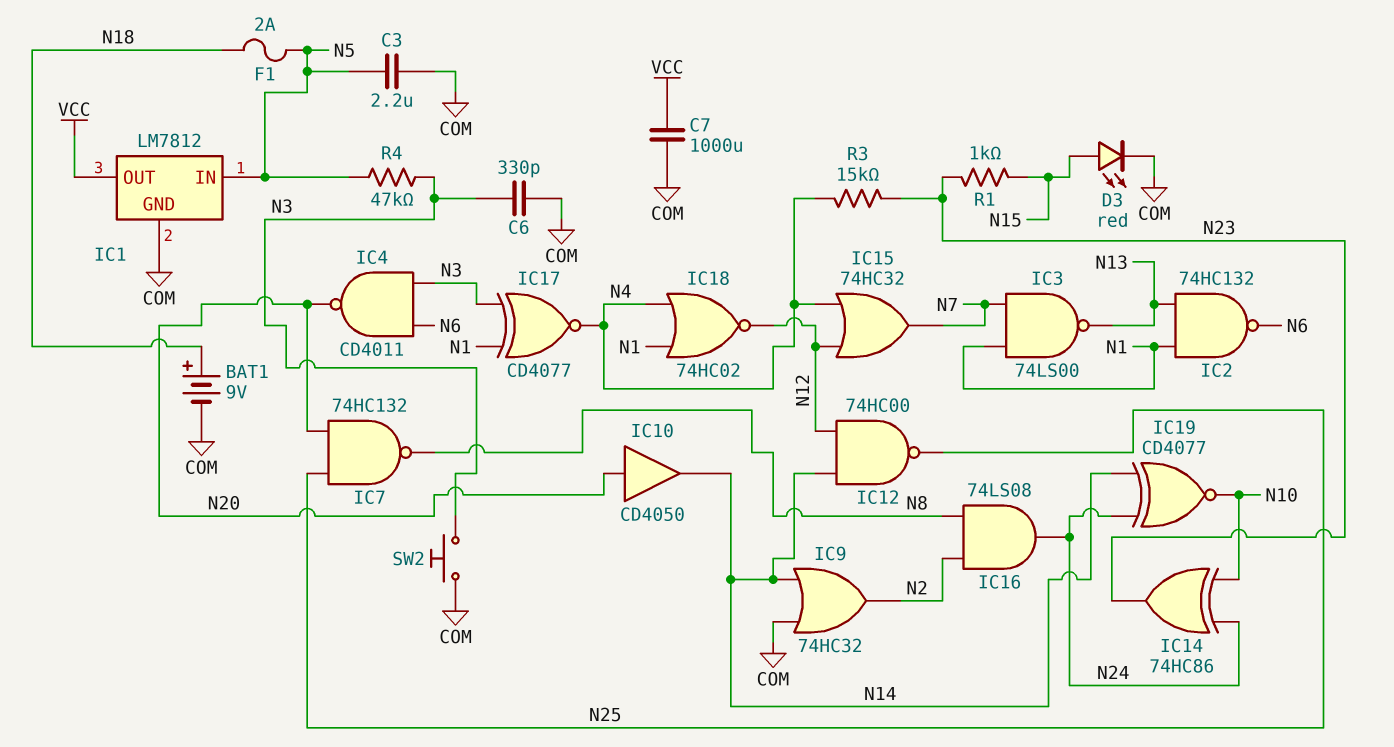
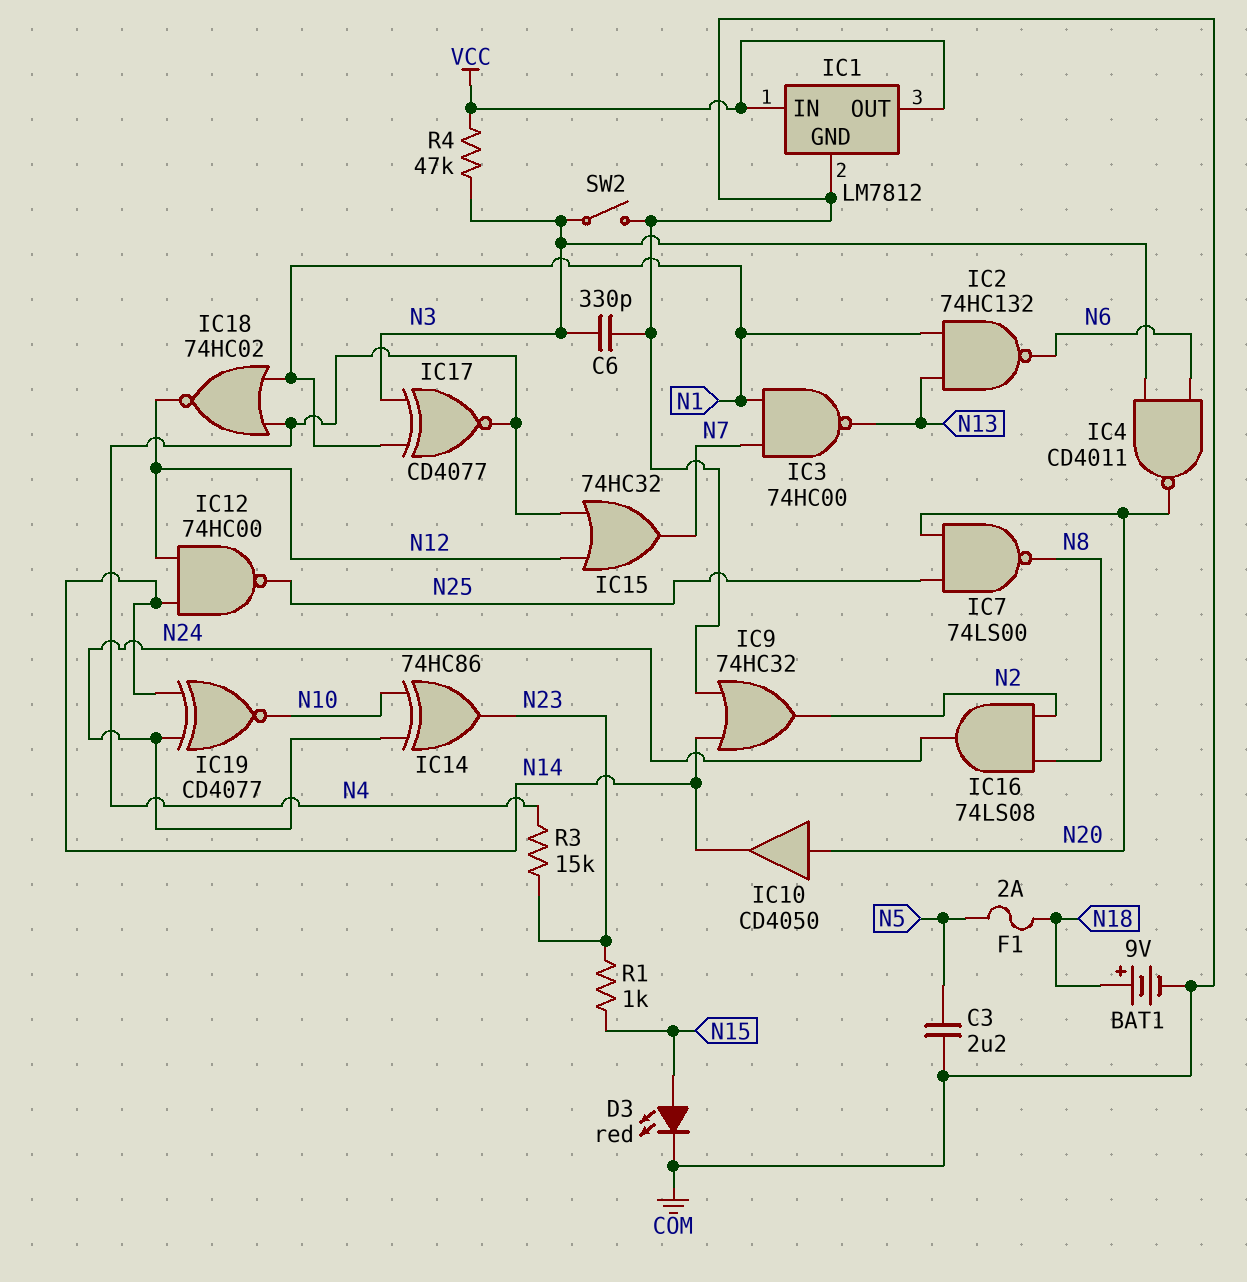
C7: 1000uF (COM, VCC) -> none
IC1 pin IN: N5 -> VCC
IC3: NAND 74LS00 (in N1, in N7, out N13) -> NAND 74HC00 (in N1, in N7, out N13)
IC7: NAND 74HC132 (in N20, in N25, out N8) -> NAND 74LS00 (in N20, in N25, out N8)
R4: 47k (N3, N5) -> 47k (N3, VCC)
SW2: button (COM, N3) -> switch (COM, N3)

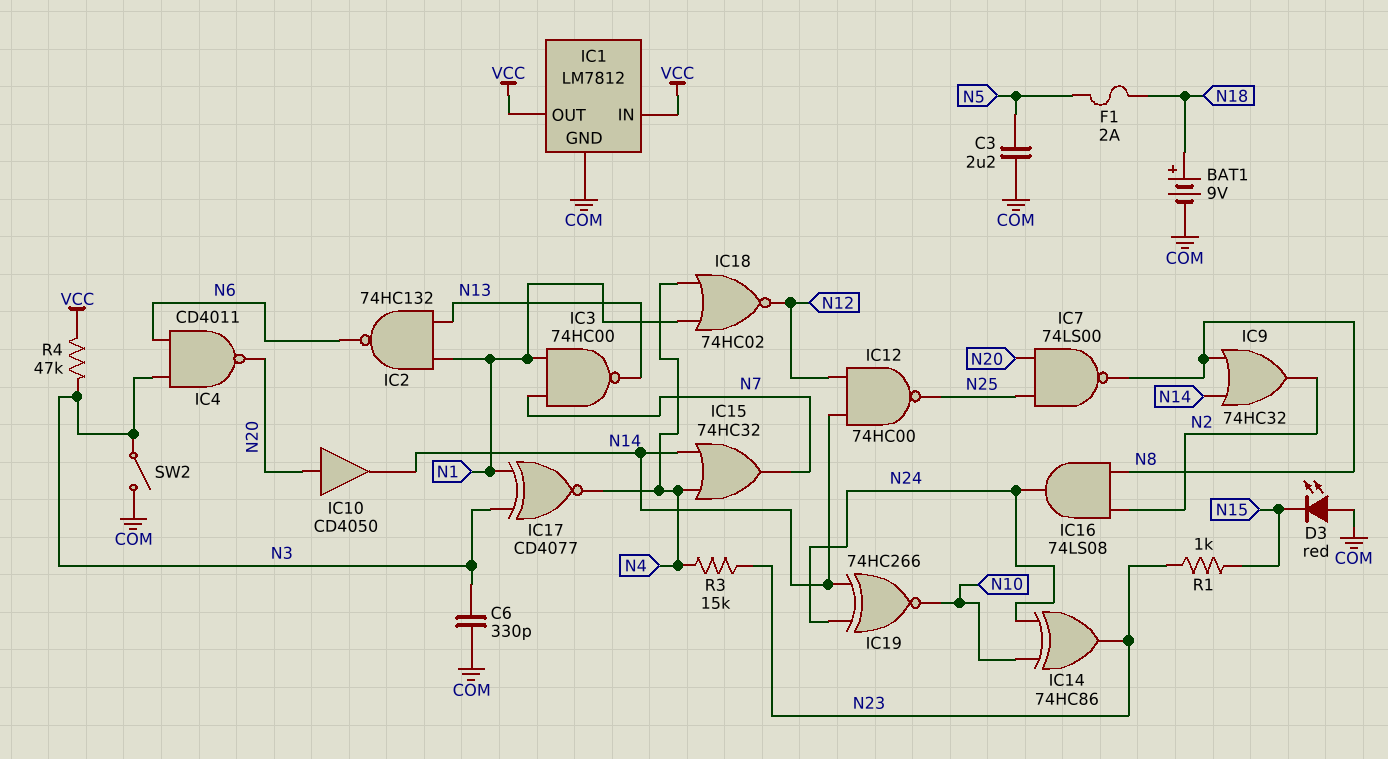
D3: LED red (A N15, K COM) -> LED red (A COM, K N15)
IC9: OR 74HC32 (in COM, in N14, out N2) -> OR 74HC32 (in N8, in N14, out N2)
IC15: OR 74HC32 (in N4, in N12, out N7) -> OR 74HC32 (in N4, in N14, out N7)
IC19: XNOR CD4077 (in N14, in N24, out N10) -> XNOR 74HC266 (in N14, in N24, out N10)

